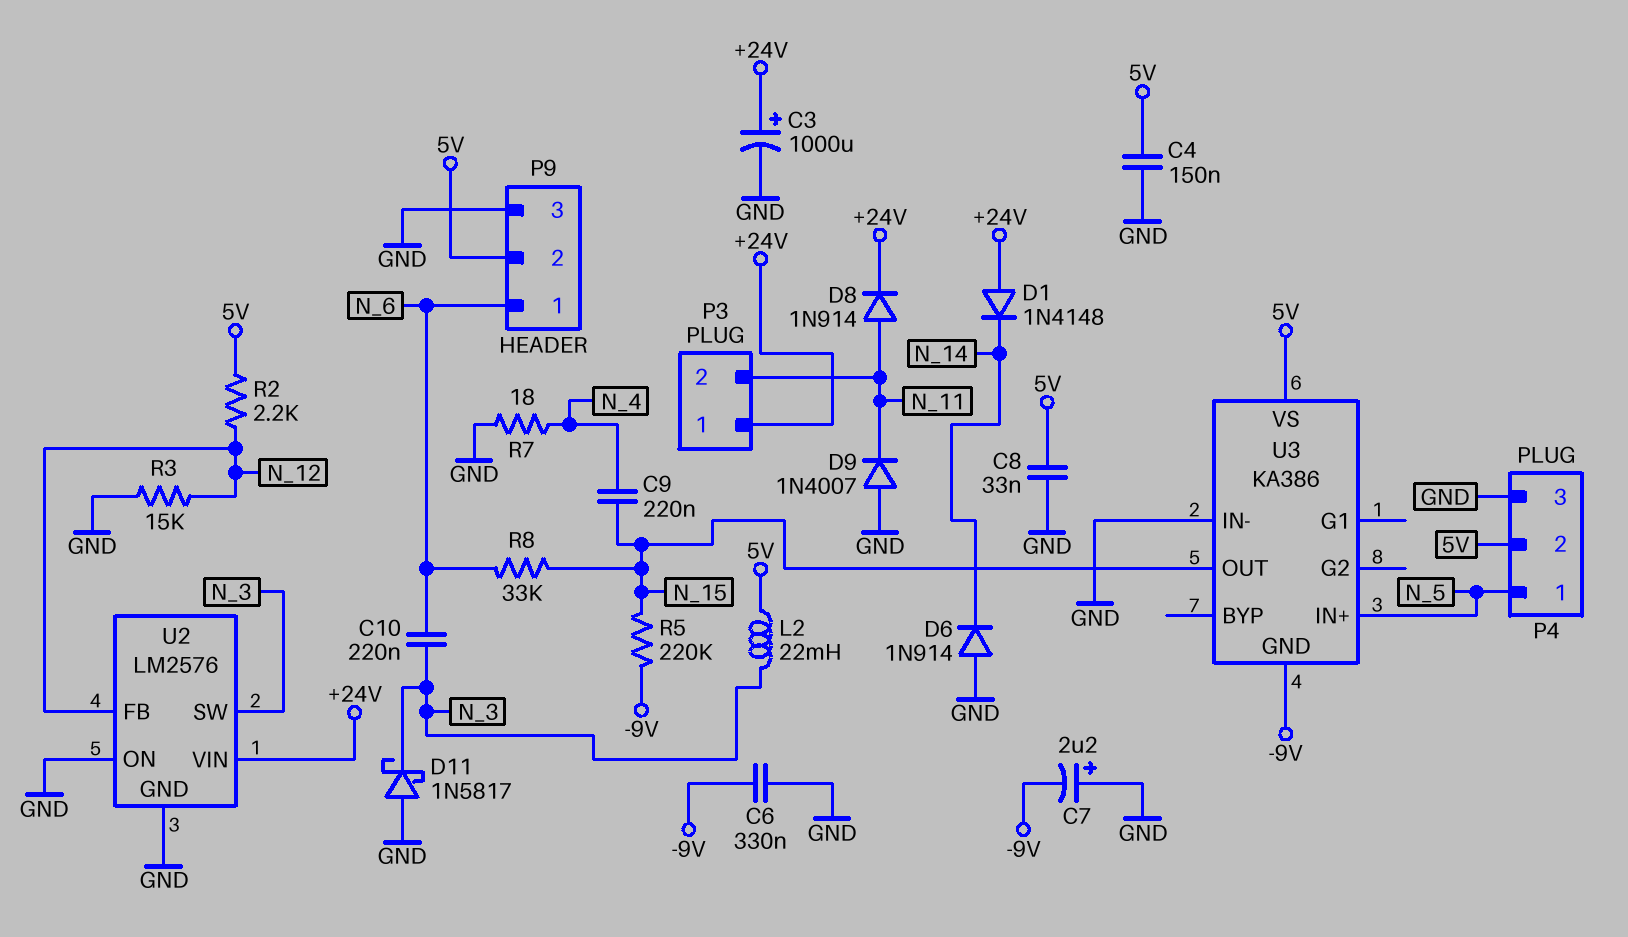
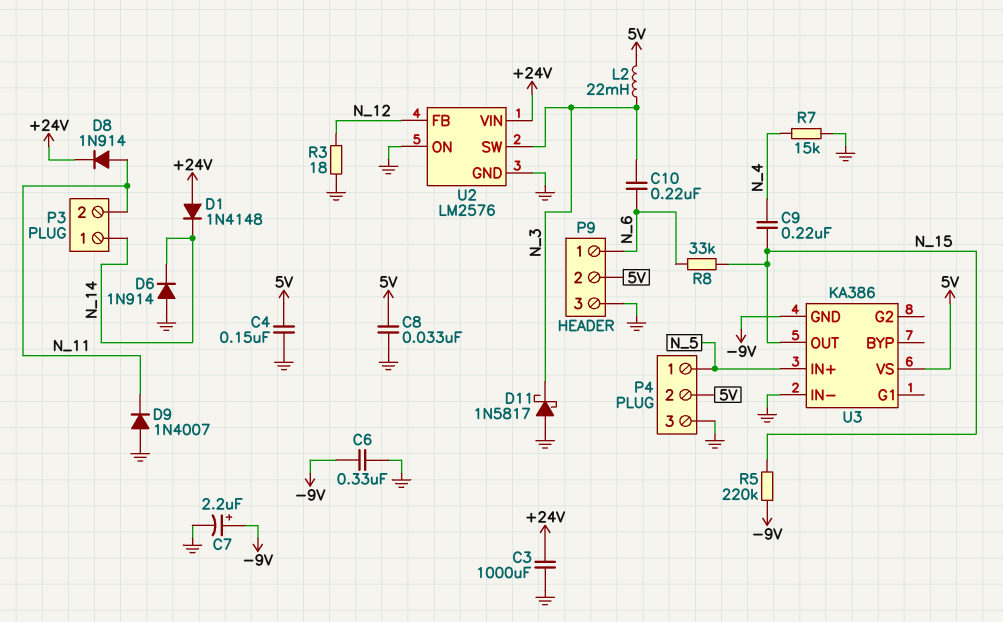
C3: 1000uF (plus +24V, minus GND) -> 1000uF (+24V, GND)
C7: 2.2uF (plus GND, minus -9V) -> 2.2uF (plus -9V, minus GND)
P3 pin 1: +24V -> N_14
R2: 2.2k (5V, N_12) -> none
R3: 15k (GND, N_12) -> 18 (GND, N_12)
R7: 18 (GND, N_4) -> 15k (GND, N_4)

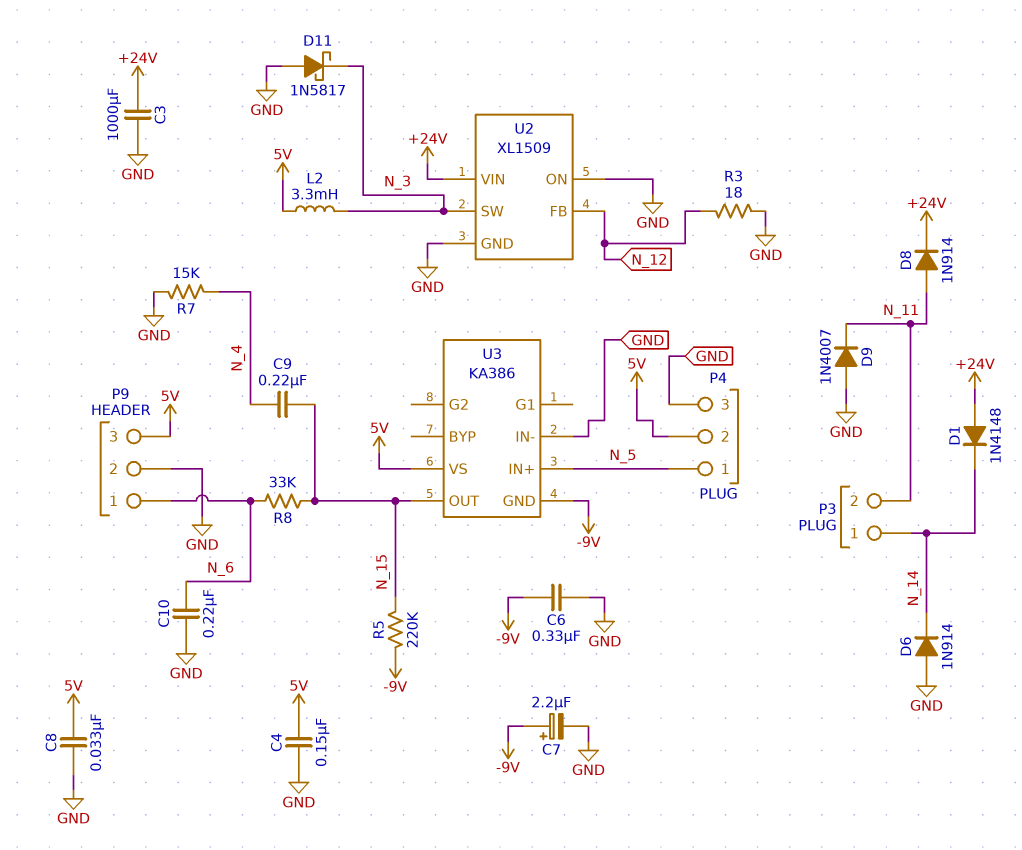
C10: 220nF (N_3, N_6) -> 220nF (GND, N_6)
L2: 22mH (5V, N_3) -> 3.3mH (5V, N_3)
P9 pin 2: 5V -> GND
P9 pin 3: GND -> 5V
U2: LM2576 -> XL1509

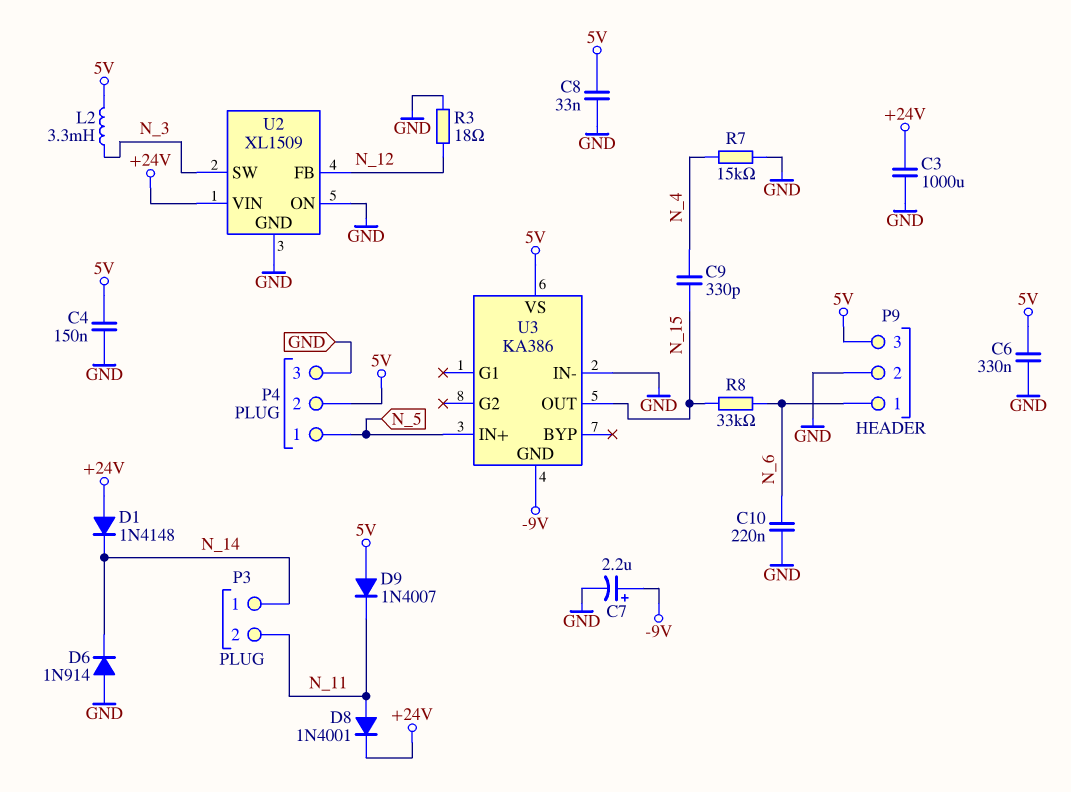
C6: 330nF (-9V, GND) -> 330nF (5V, GND)
C9: 220nF (N_4, N_15) -> 330pF (N_4, N_15)
D8: diode 1N914 (A N_11, K +24V) -> diode 1N4001 (A N_11, K +24V)
D9: diode 1N4007 (A GND, K N_11) -> diode 1N4007 (A 5V, K N_11)
D11: schottky 1N5817 (A GND, K N_3) -> none
R5: 220k (-9V, N_15) -> none

